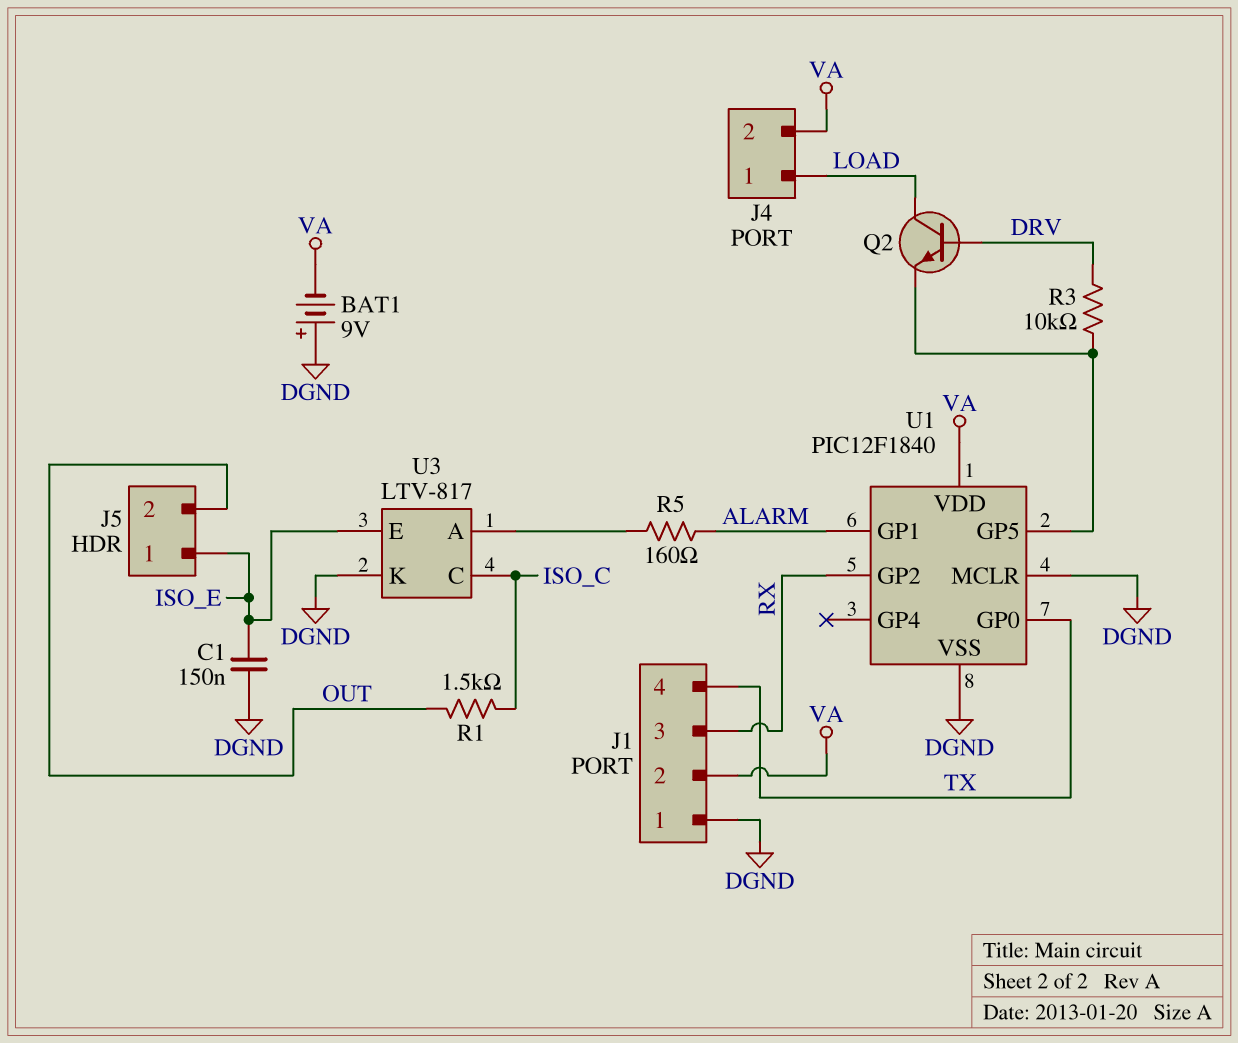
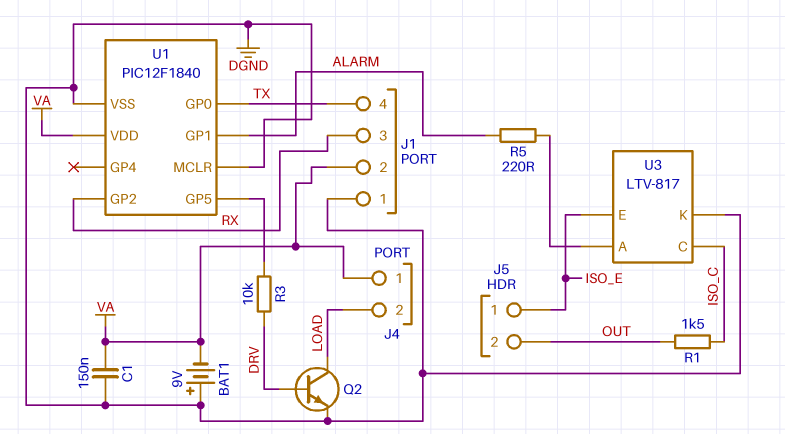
C1: 150nF (DGND, ISO_E) -> 150nF (DGND, VA)
J4 pin 1: LOAD -> VA
J4 pin 2: VA -> LOAD
Q2: NPN (B DRV, C LOAD, E U1/GP5) -> NPN (B DRV, C LOAD, E DGND)
R5: 160 (ALARM, U3/A) -> 220 (ALARM, U3/A)

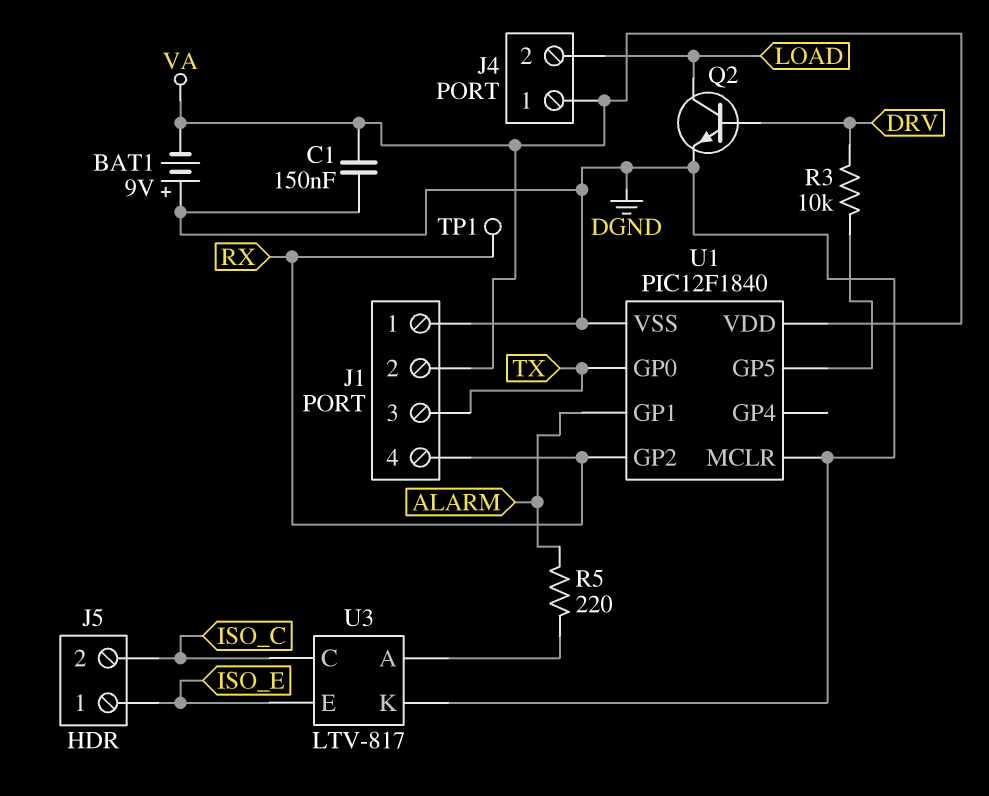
J1 pin 3: RX -> TX
J1 pin 4: TX -> RX
J5 pin 2: OUT -> ISO_C
R1: 1.5k (ISO_C, OUT) -> none
TP1: none -> test point (RX)

